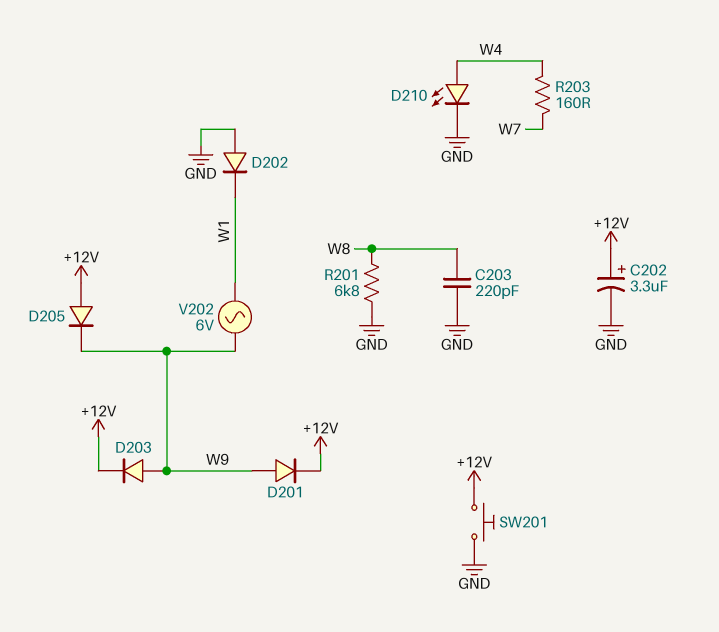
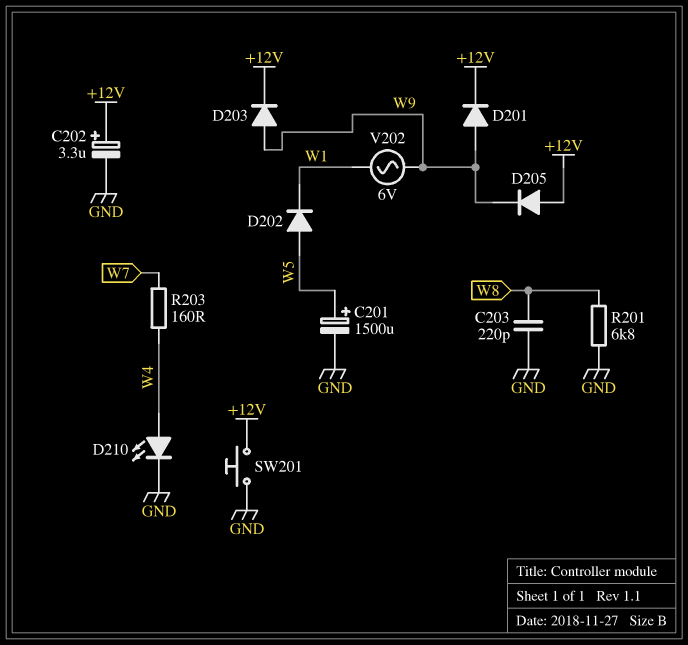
C201: none -> 1500uF (plus W5, minus GND)
D202: diode (A GND, K W1) -> diode (A W5, K W1)

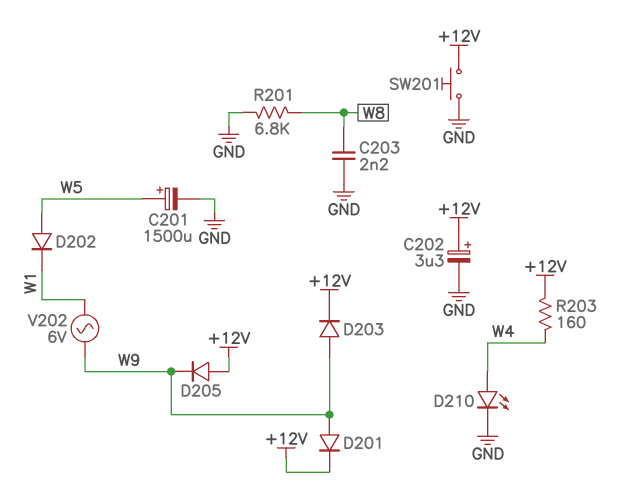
C203: 220pF (GND, W8) -> 2.2nF (GND, W8)
R203: 160 (W4, W7) -> 160 (+12V, W4)

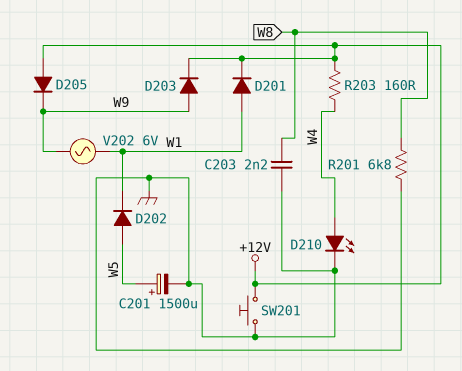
C202: 3.3uF (plus +12V, minus GND) -> none
D201: diode (A W9, K +12V) -> diode (A W1, K +12V)

